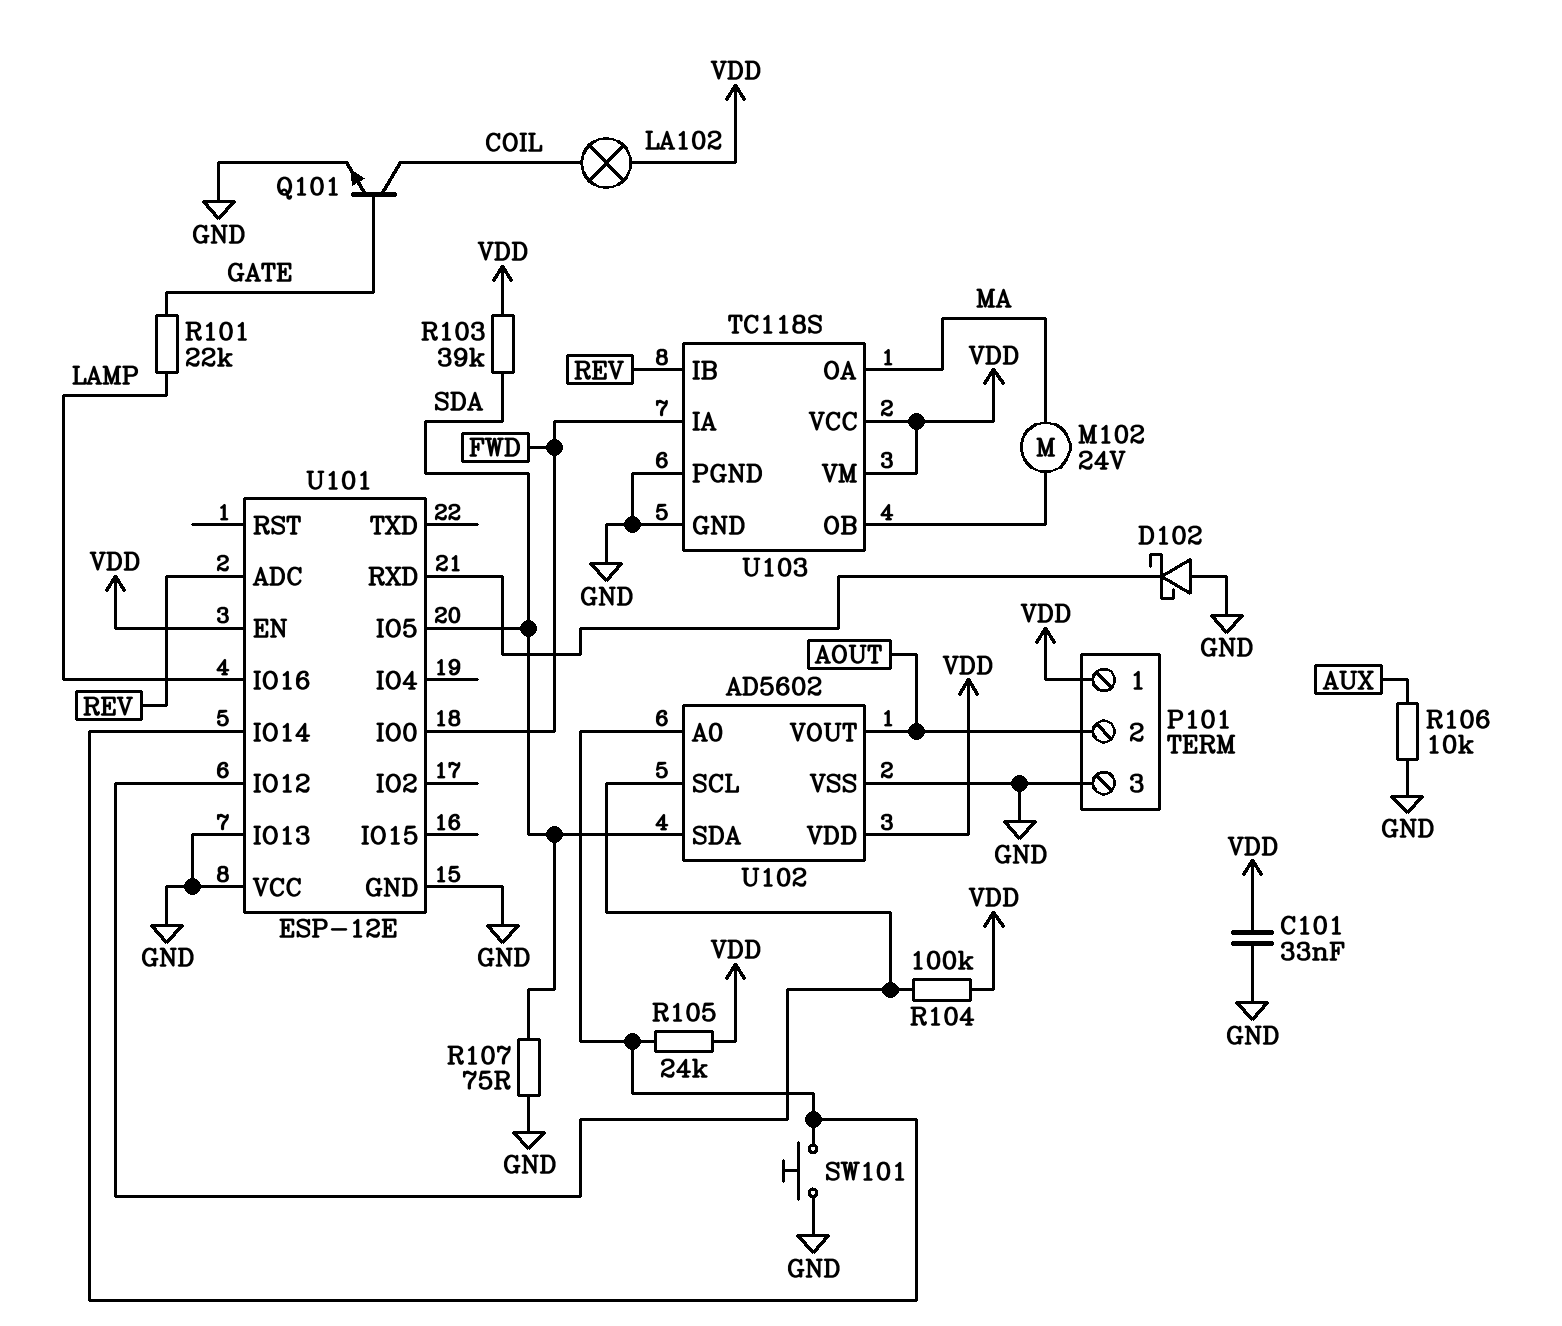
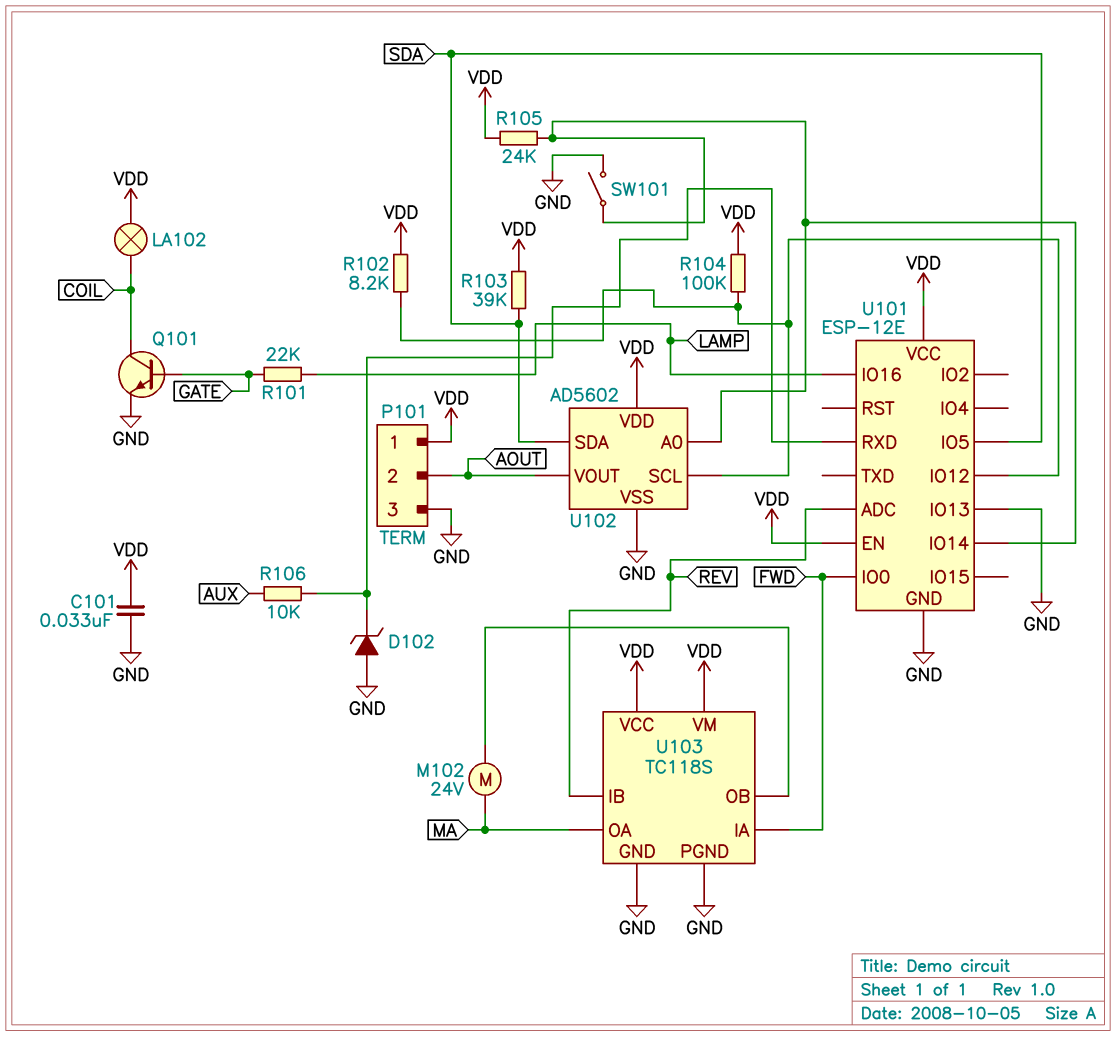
D102: schottky (A GND, K U101/RXD) -> zener (A GND, K U101/RXD)
R102: none -> 8.2k (U101/IO12, VDD)
R106: 10k (AUX, GND) -> 10k (AUX, U101/RXD)
R107: 75 (GND, SDA) -> none
SW101: button (GND, U101/IO14) -> switch (GND, U101/IO14)
U101 pin VCC: GND -> VDD

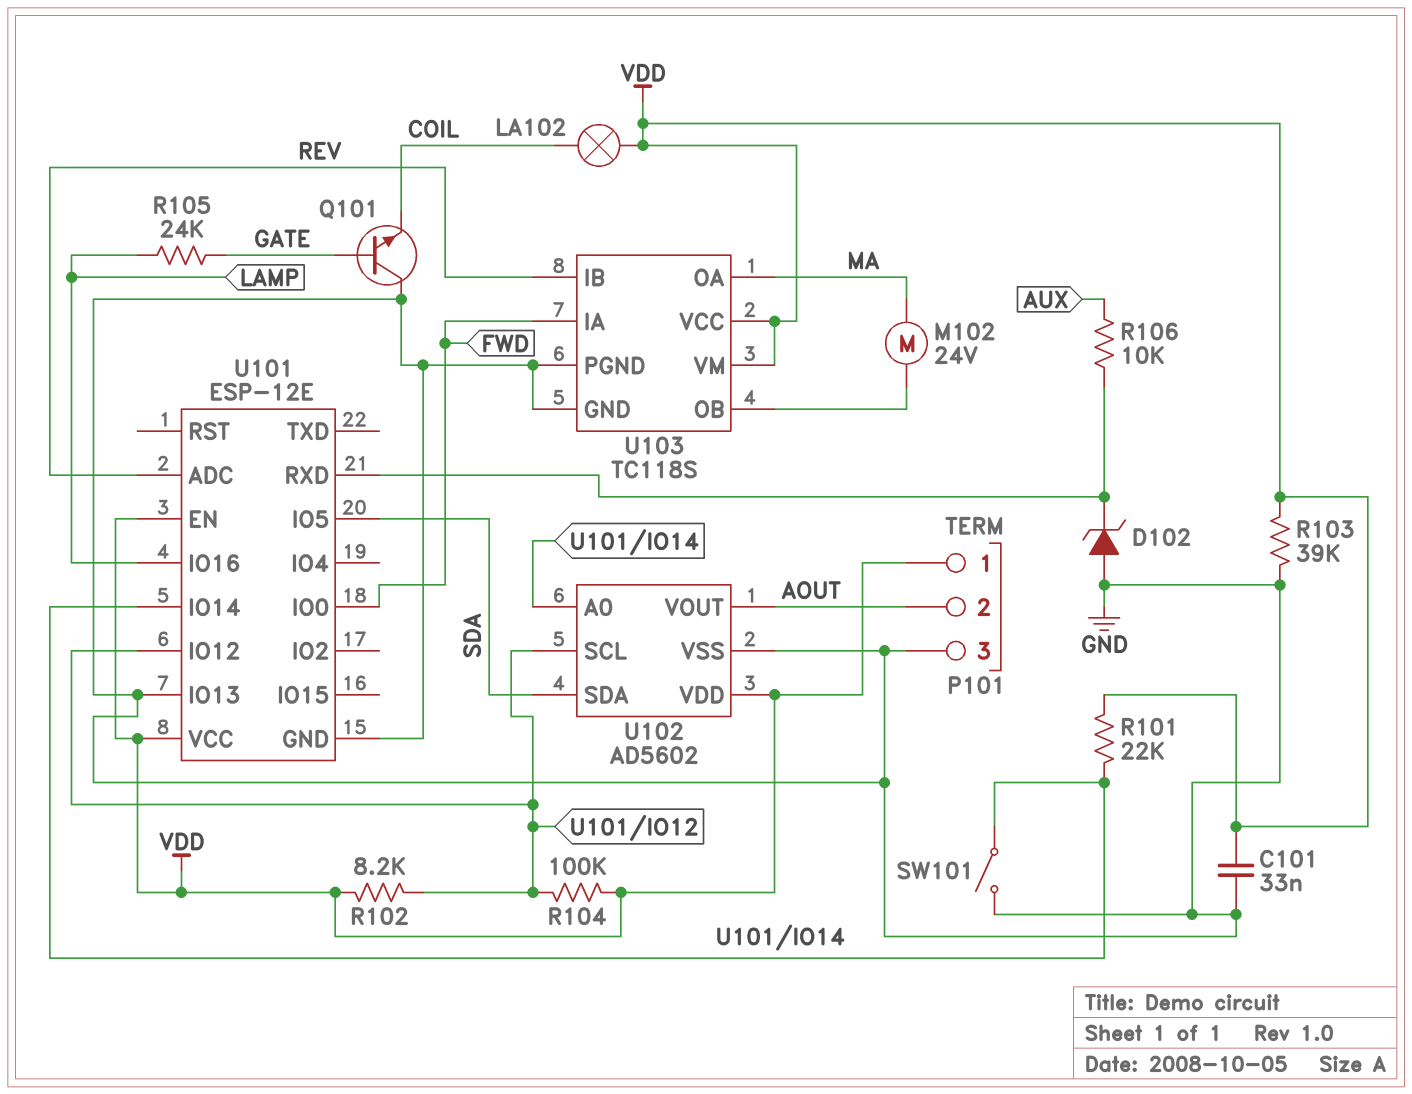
Q101: NPN (B GATE, C COIL, E GND) -> NPN (B GATE, C GND, E COIL)
R101: 22k (GATE, LAMP) -> 22k (U101/IO14, VDD)
R103: 39k (SDA, VDD) -> 39k (GND, VDD)
R105: 24k (U101/IO14, VDD) -> 24k (GATE, LAMP)

